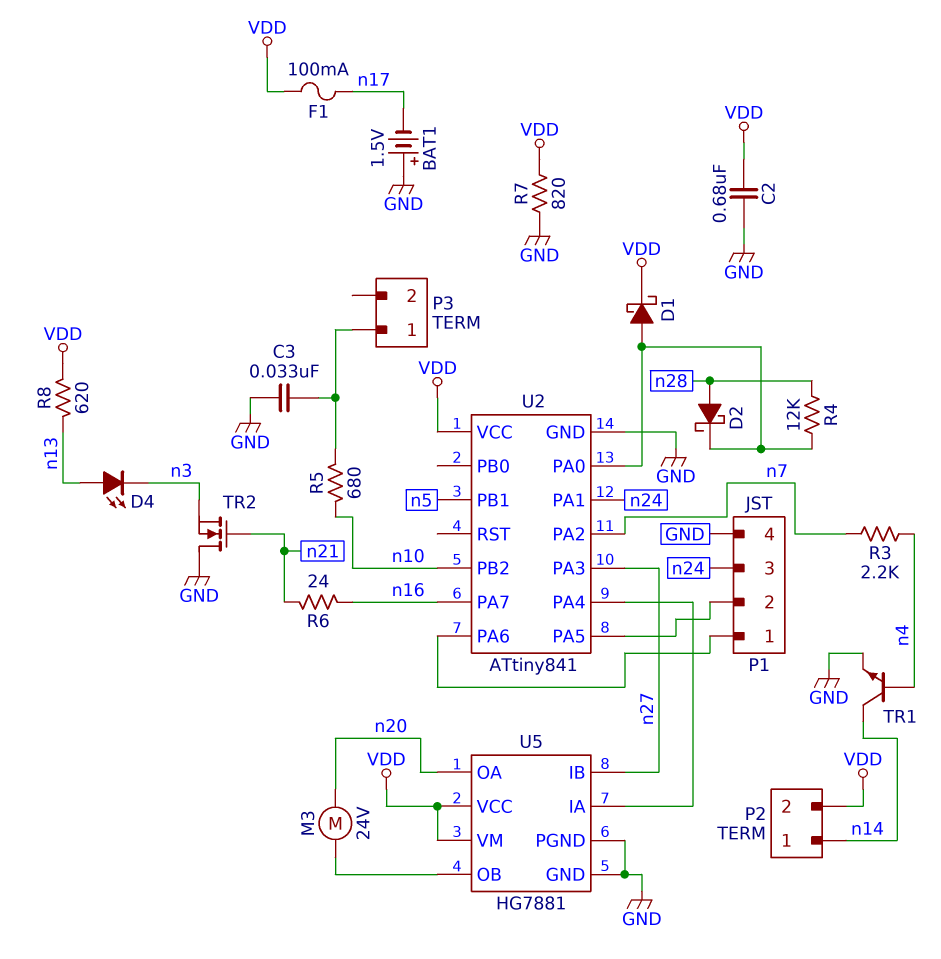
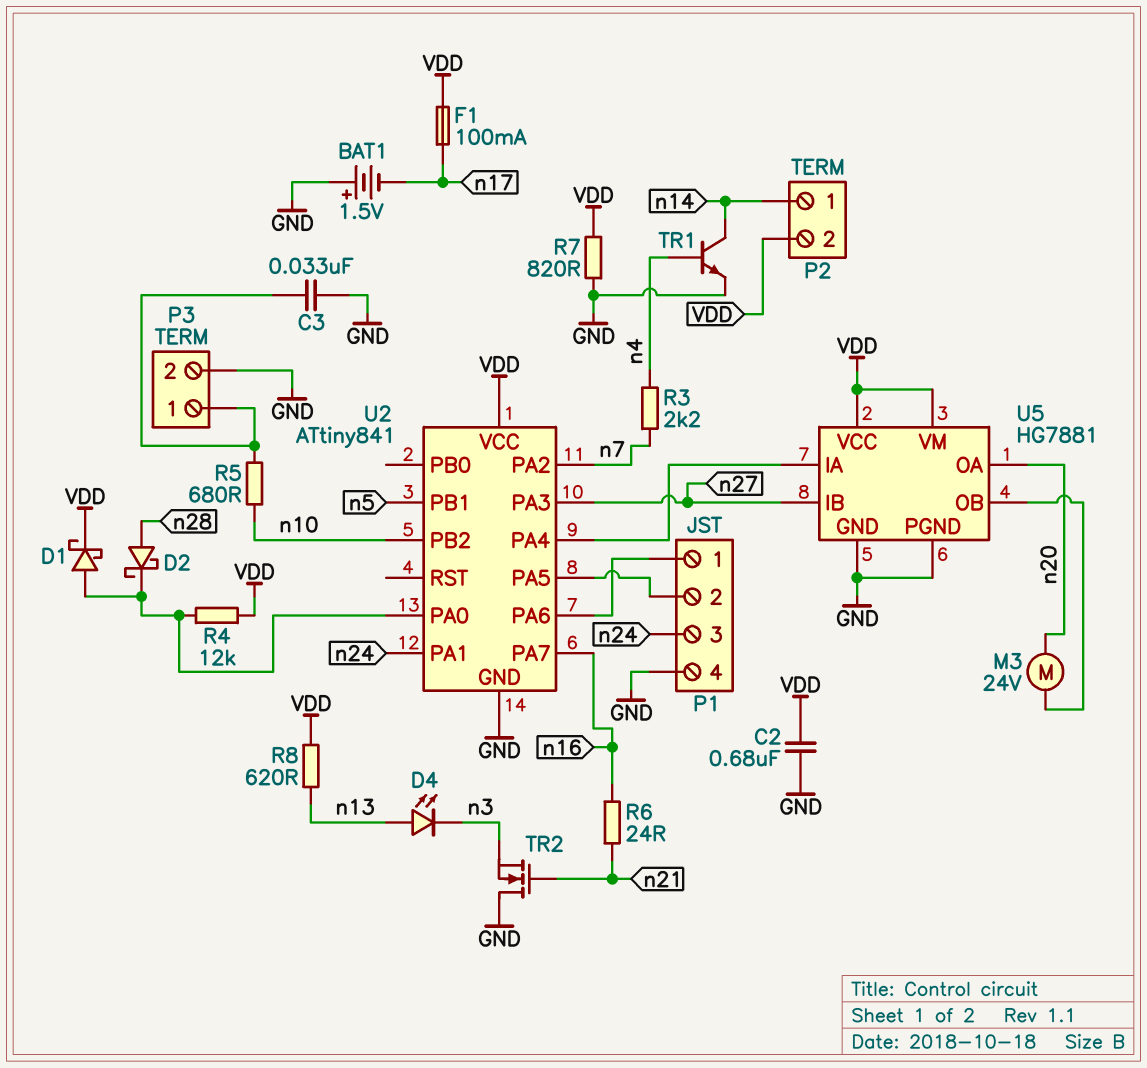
P3 pin 2: none -> GND
R4: 12k (U2/PA0, n28) -> 12k (U2/PA0, VDD)

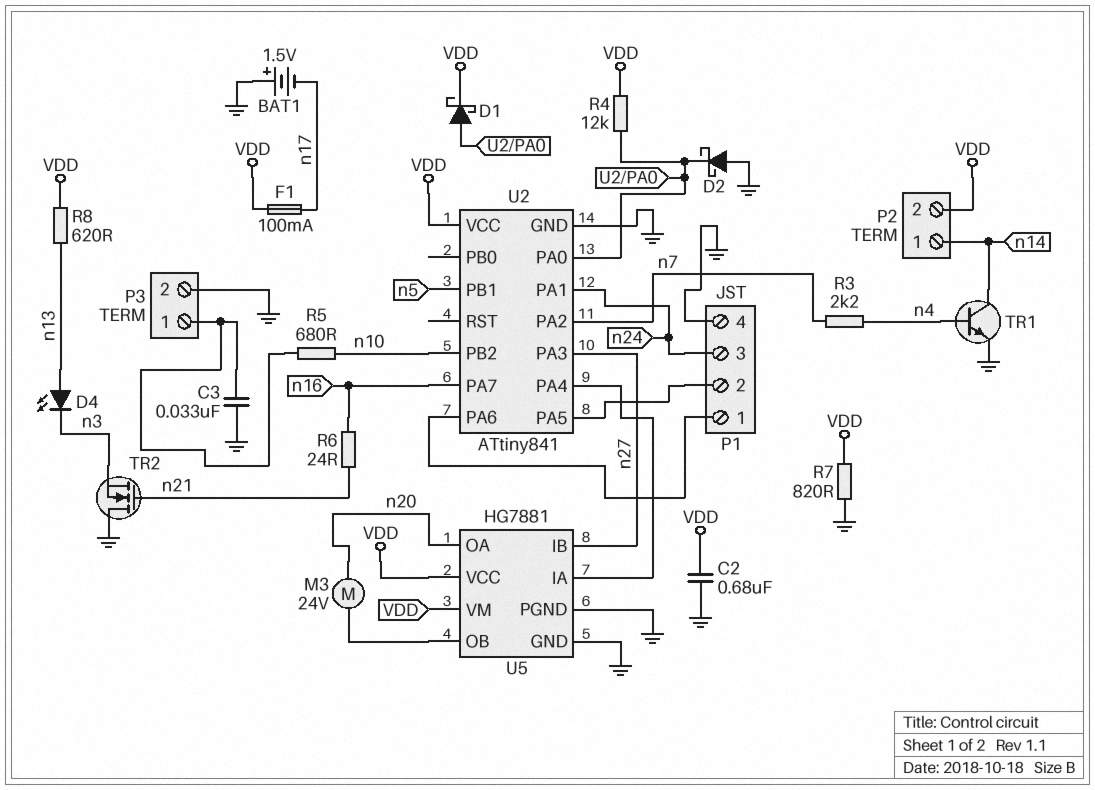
D2: schottky (A n28, K U2/PA0) -> schottky (A GND, K U2/PA0)

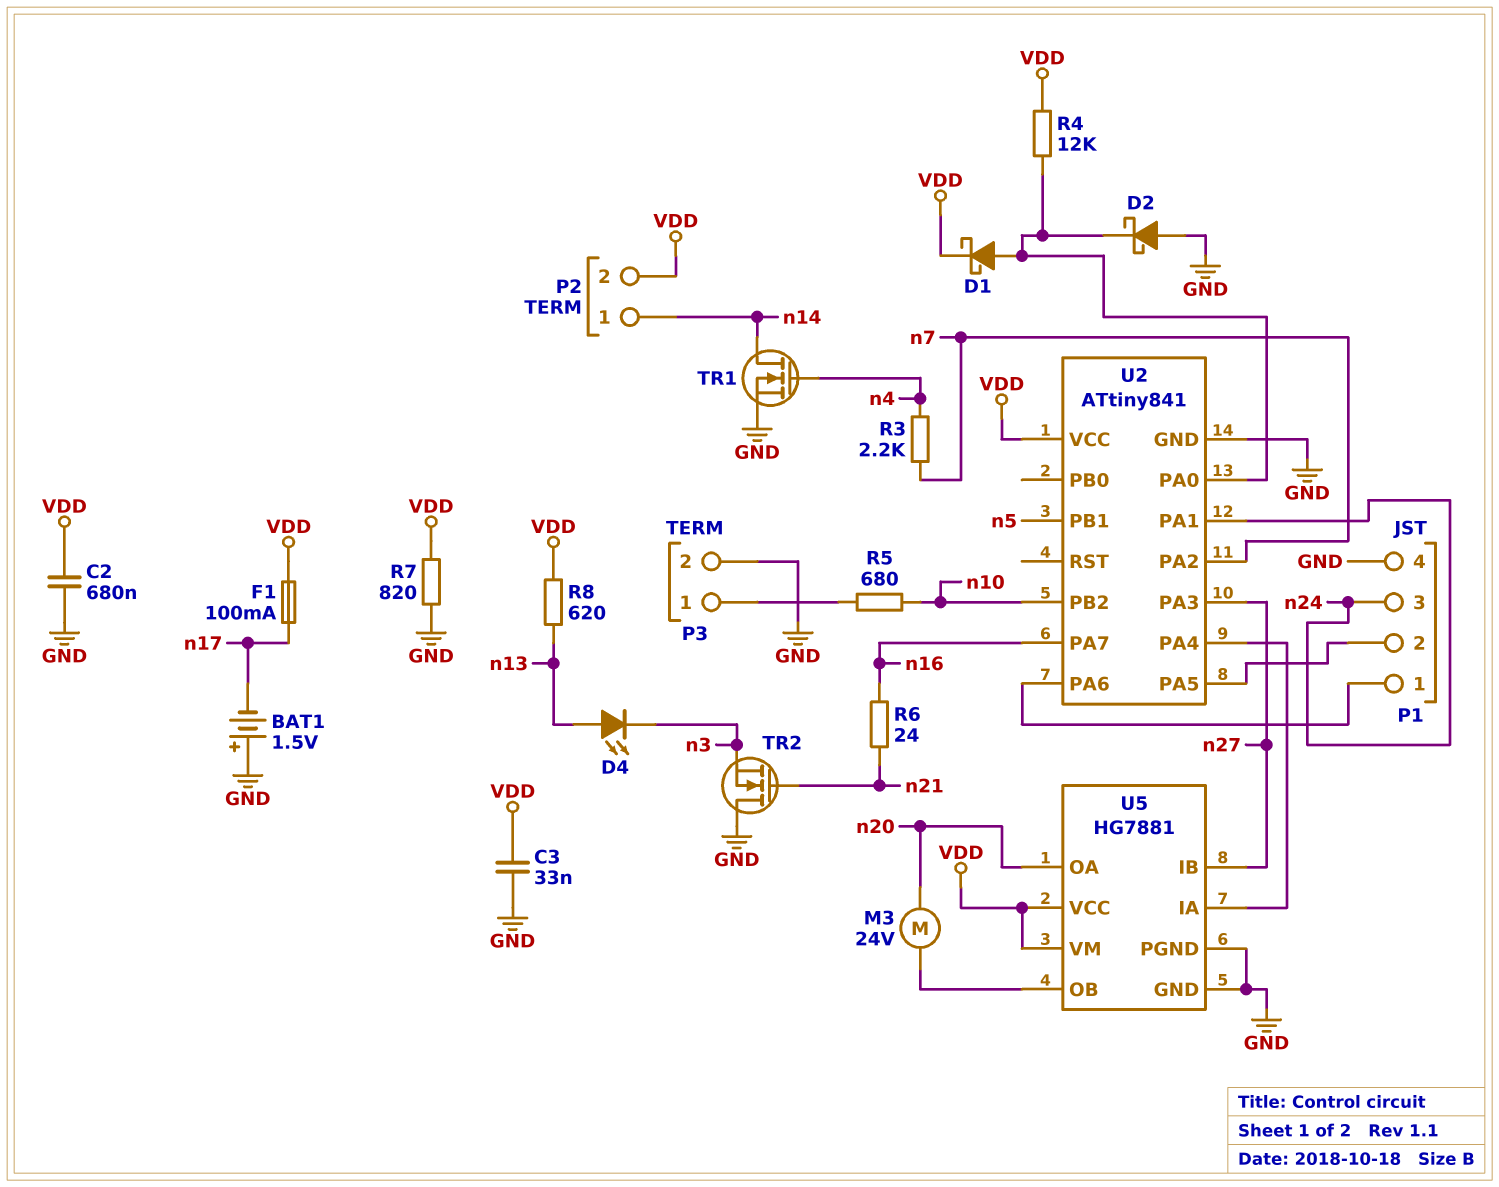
C3: 33nF (GND, P3/1) -> 33nF (GND, VDD)
TR1: NPN (B n4, C n14, E GND) -> NMOS (G n4, D n14, S GND)

